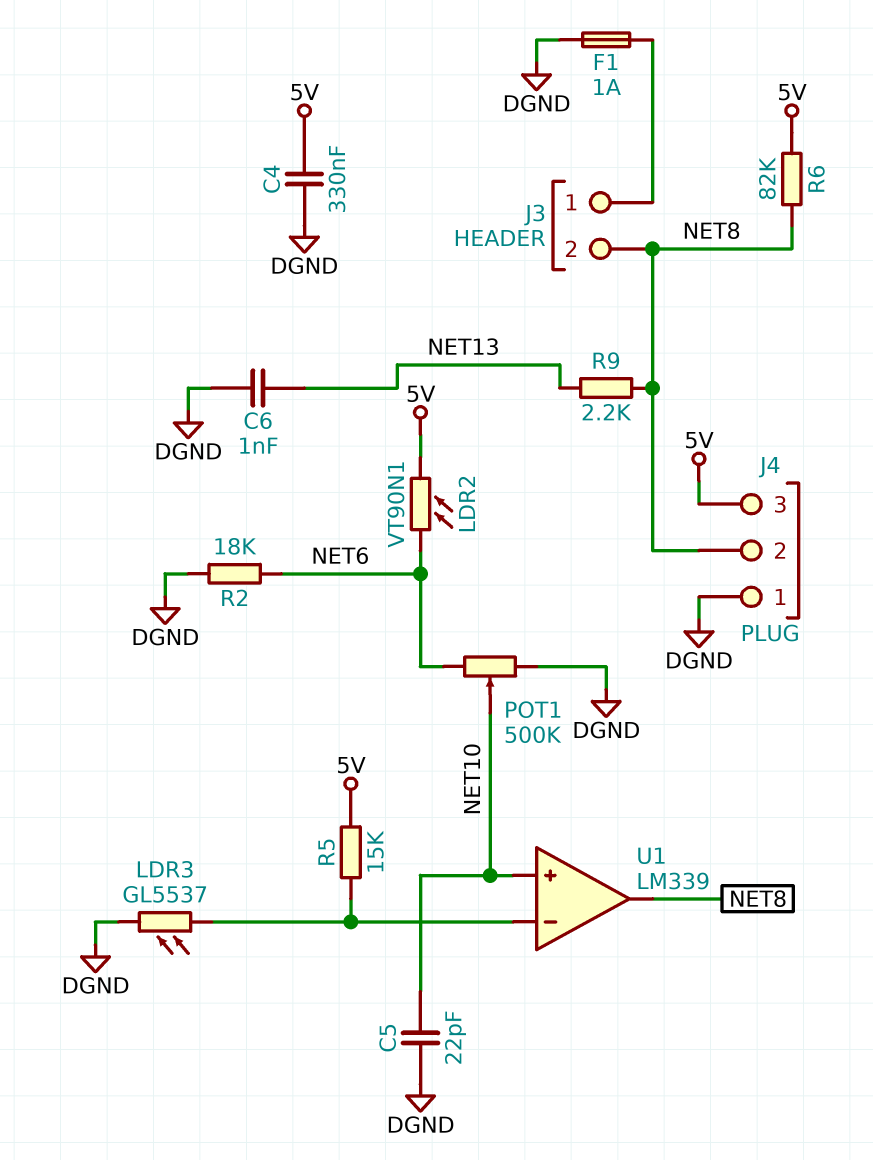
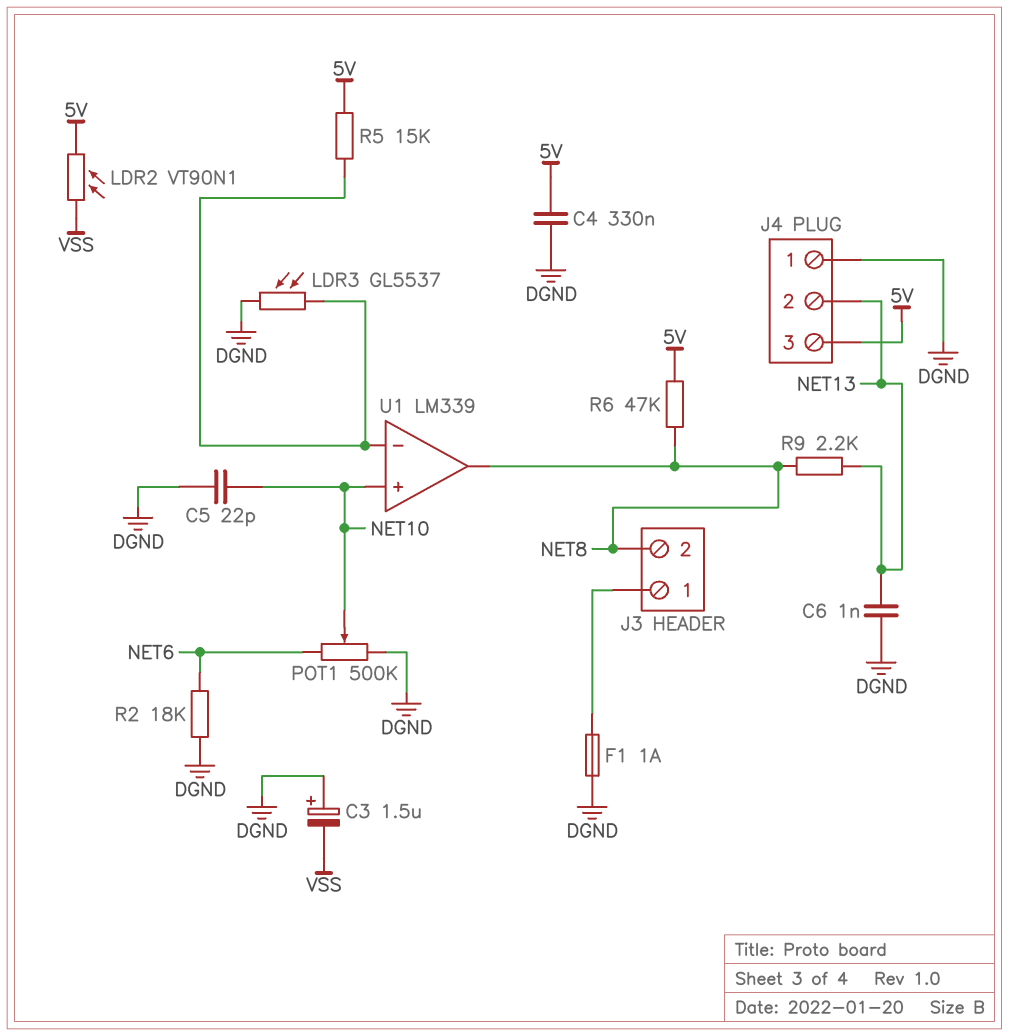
C3: none -> 1.5uF (plus DGND, minus VSS)
J4 pin 2: NET8 -> NET13
LDR2: VT90N1 (5V, NET6) -> VT90N1 (5V, VSS)
R6: 82k (5V, NET8) -> 47k (5V, NET8)

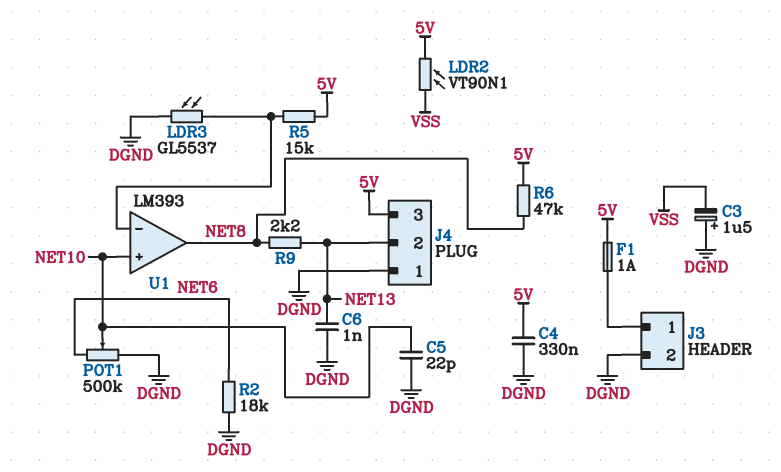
F1: 1A (DGND, J3/1) -> 1A (5V, J3/1)
J3 pin 2: NET8 -> DGND
U1: LM339 -> LM393

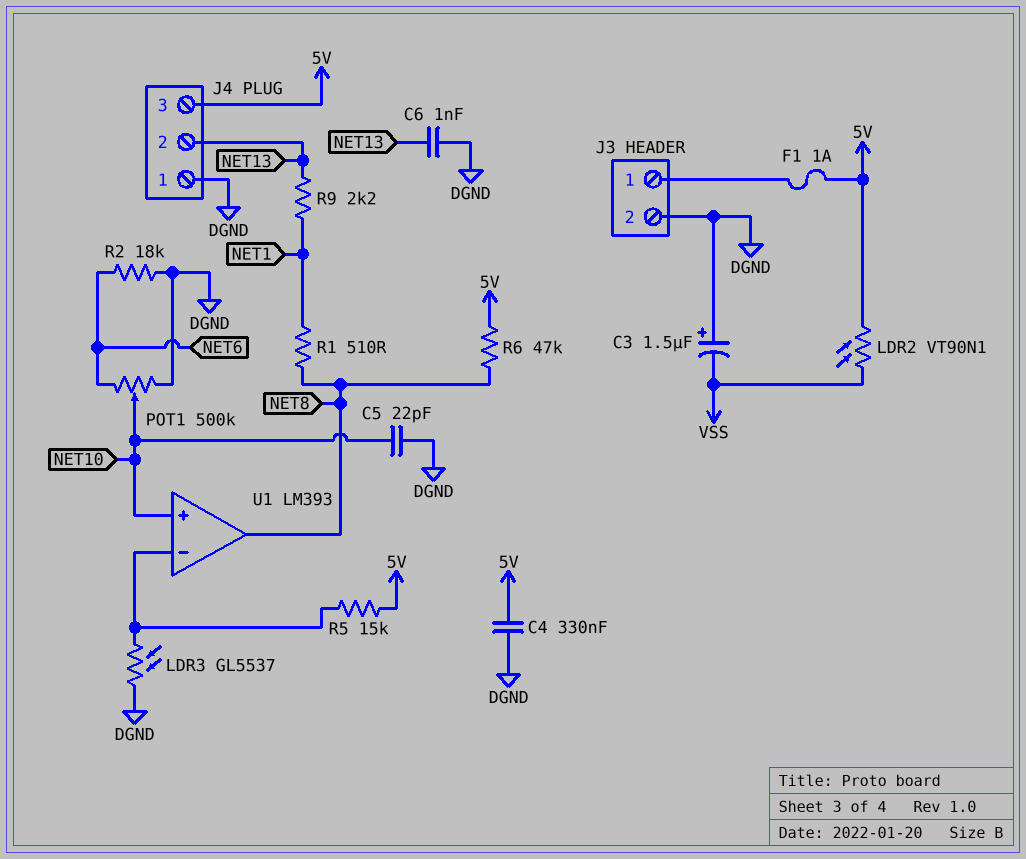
R1: none -> 510 (NET1, NET8)
R9: 2.2k (NET8, NET13) -> 2.2k (NET1, NET13)

